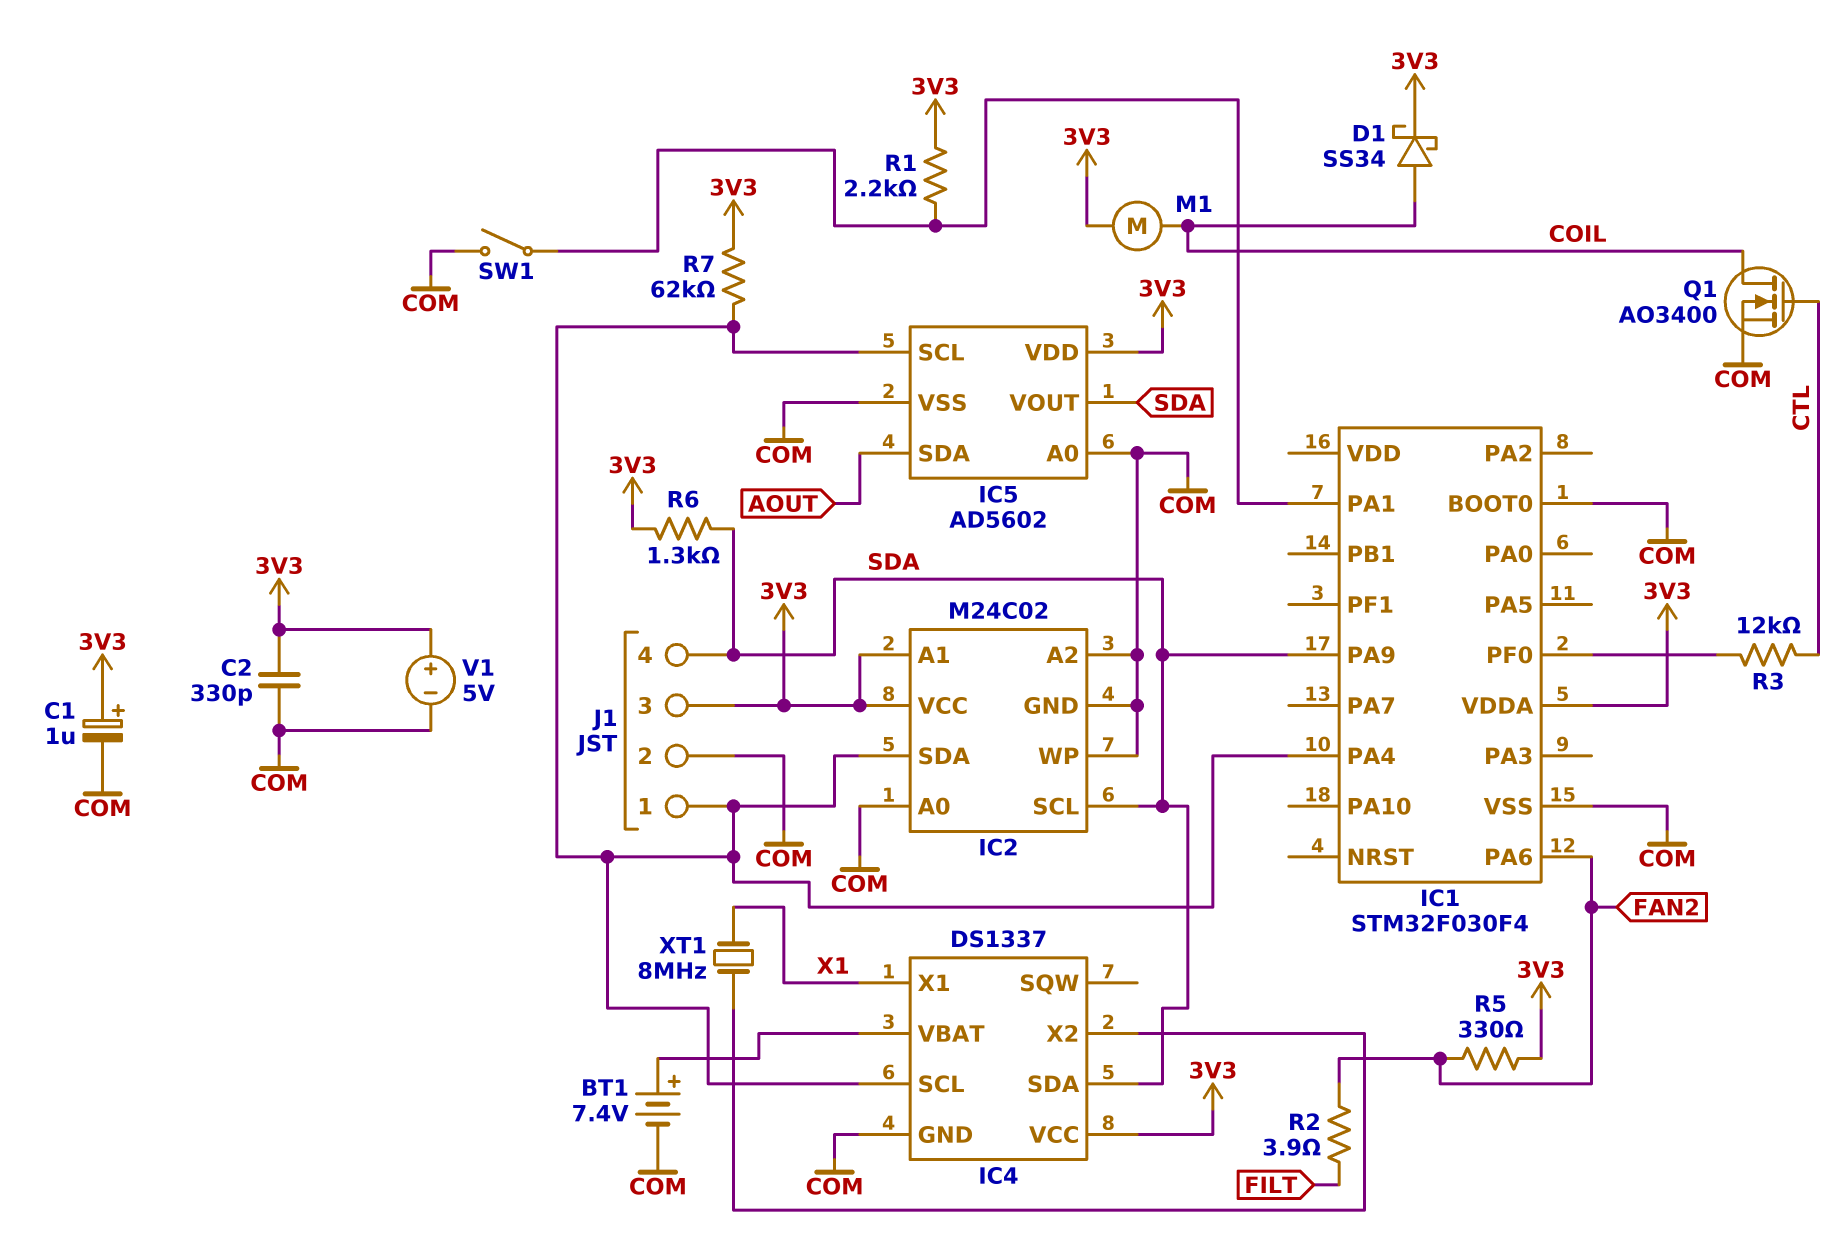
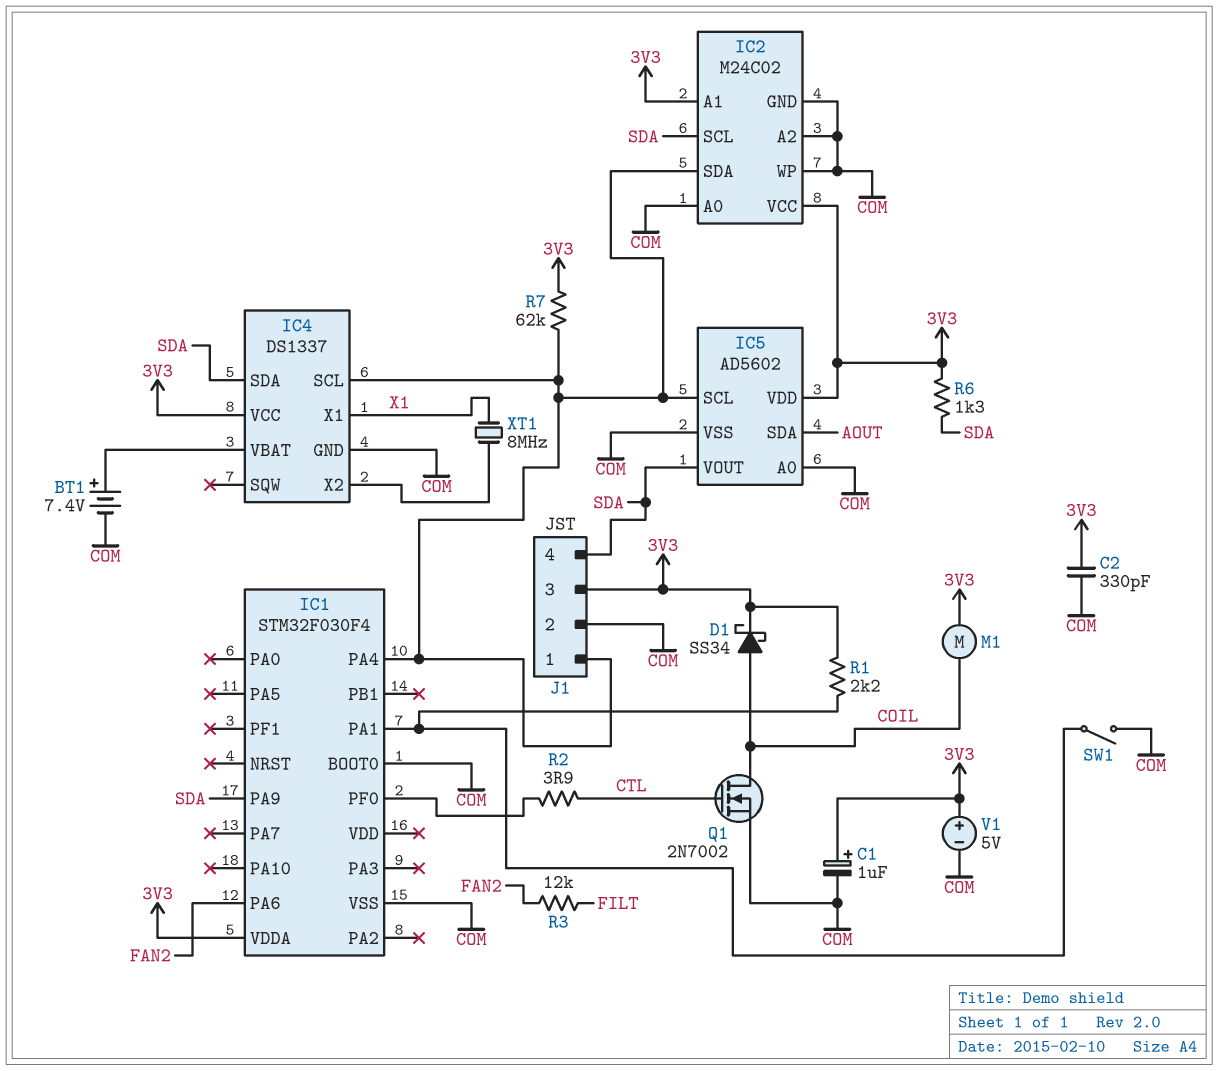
Q1: NMOS AO3400 (G CTL, D COIL, S COM) -> NMOS 2N7002 (G CTL, D COIL, S COM)
R2: 3.9 (FAN2, FILT) -> 3.9 (CTL, IC1/PF0)
R3: 12k (CTL, IC1/PF0) -> 12k (FAN2, FILT)
R5: 330 (3V3, FAN2) -> none

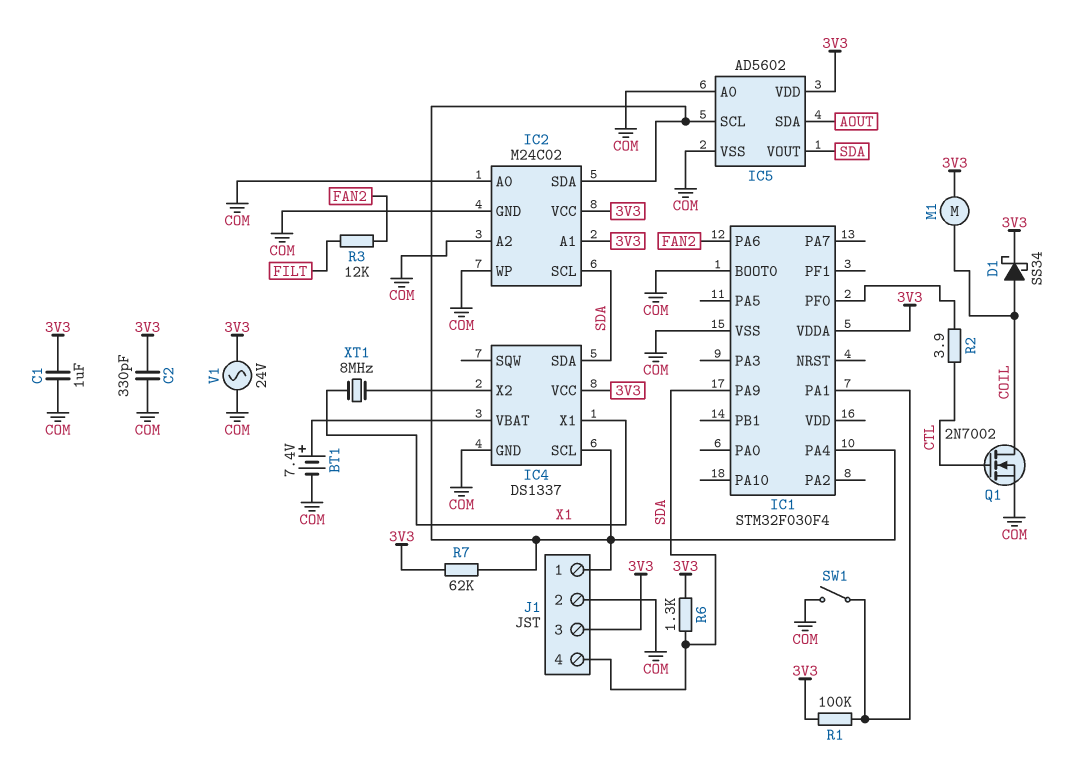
C1: 1uF (plus 3V3, minus COM) -> 1uF (3V3, COM)
R1: 2.2k (3V3, IC1/PA1) -> 100k (3V3, IC1/PA1)
V1: 5V (plus 3V3, minus COM) -> AC 24V (3V3, COM)

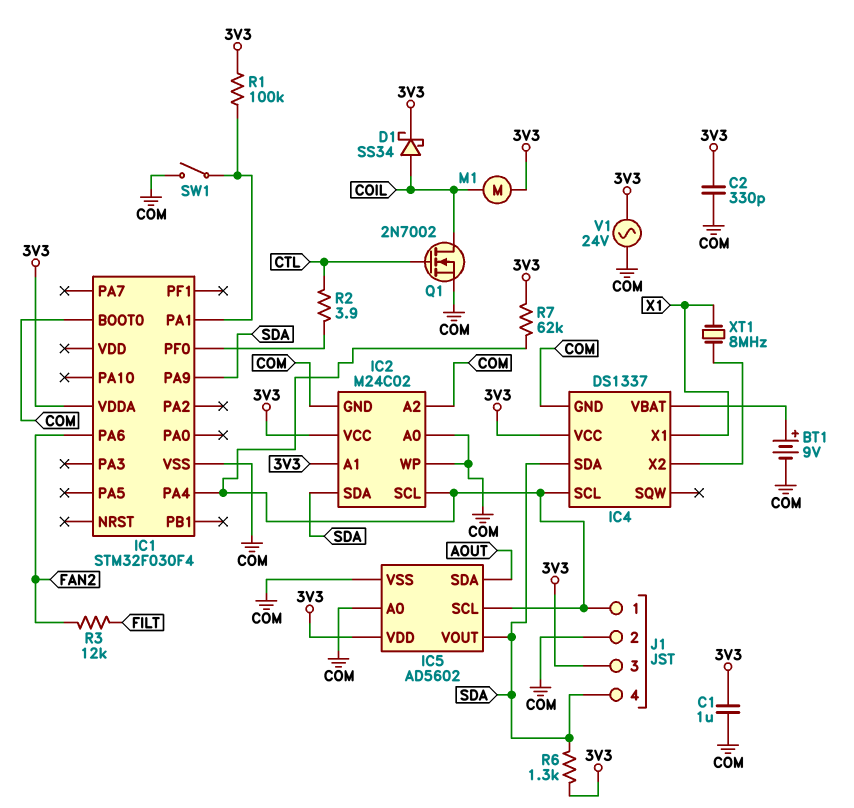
BT1: 7.4V (plus IC4/VBAT, minus COM) -> 9V (plus IC4/VBAT, minus COM)
IC2 pin SCL: SDA -> IC1/PA4
IC2 pin SDA: IC1/PA4 -> SDA

